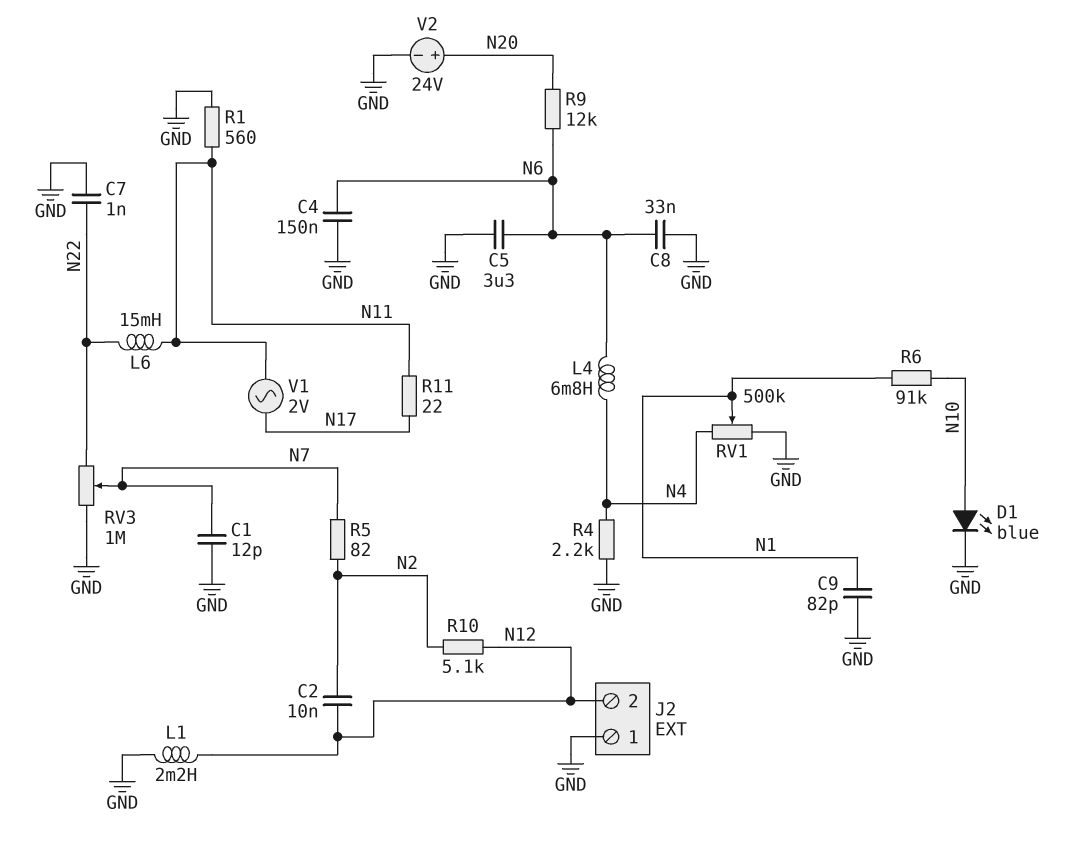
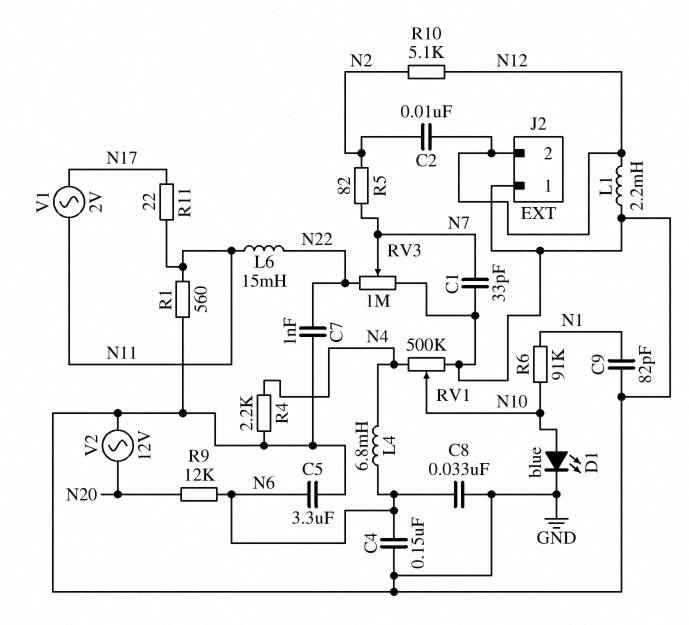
C1: 12pF (GND, N7) -> 33pF (GND, N7)
RV1: 500k (GND, N4, wiper N1) -> 500k (GND, N4, wiper N10)
V2: 24V (plus N20, minus GND) -> AC 12V (GND, N20)

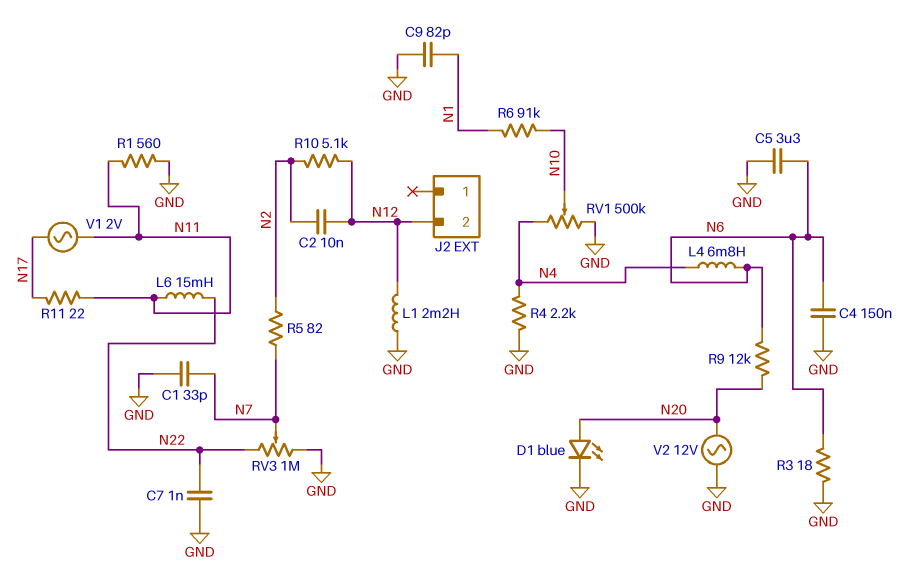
C8: 33nF (GND, N6) -> none
D1: LED blue (A N10, K GND) -> LED blue (A N20, K GND)
J2 pin 1: GND -> none
R3: none -> 18 (GND, N6)

